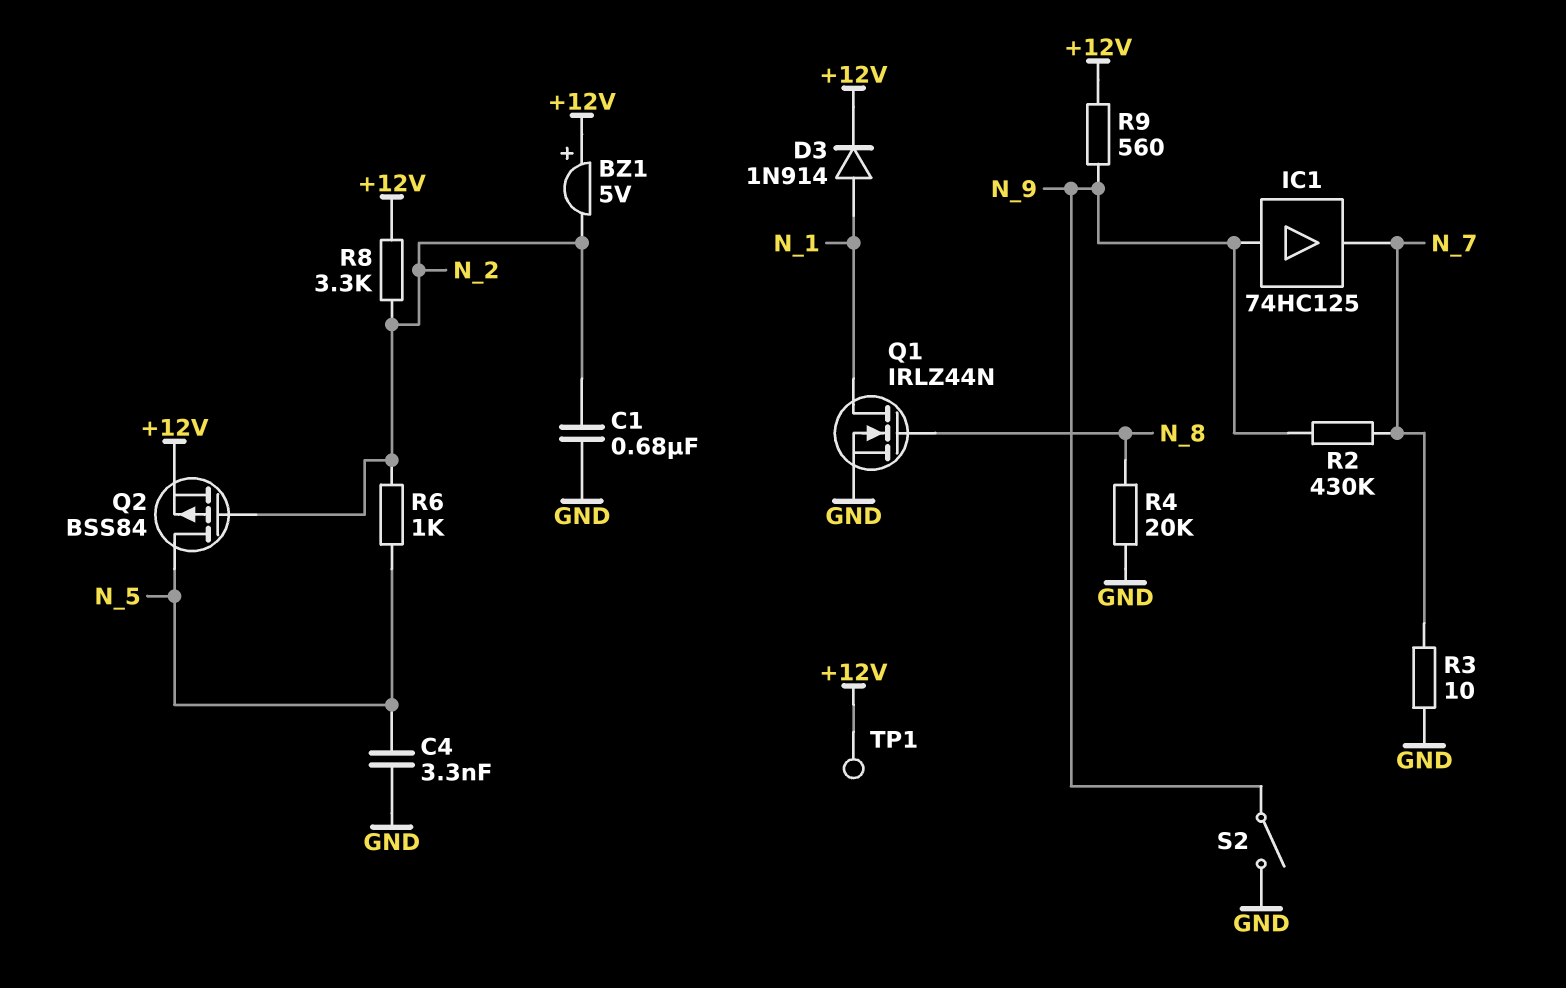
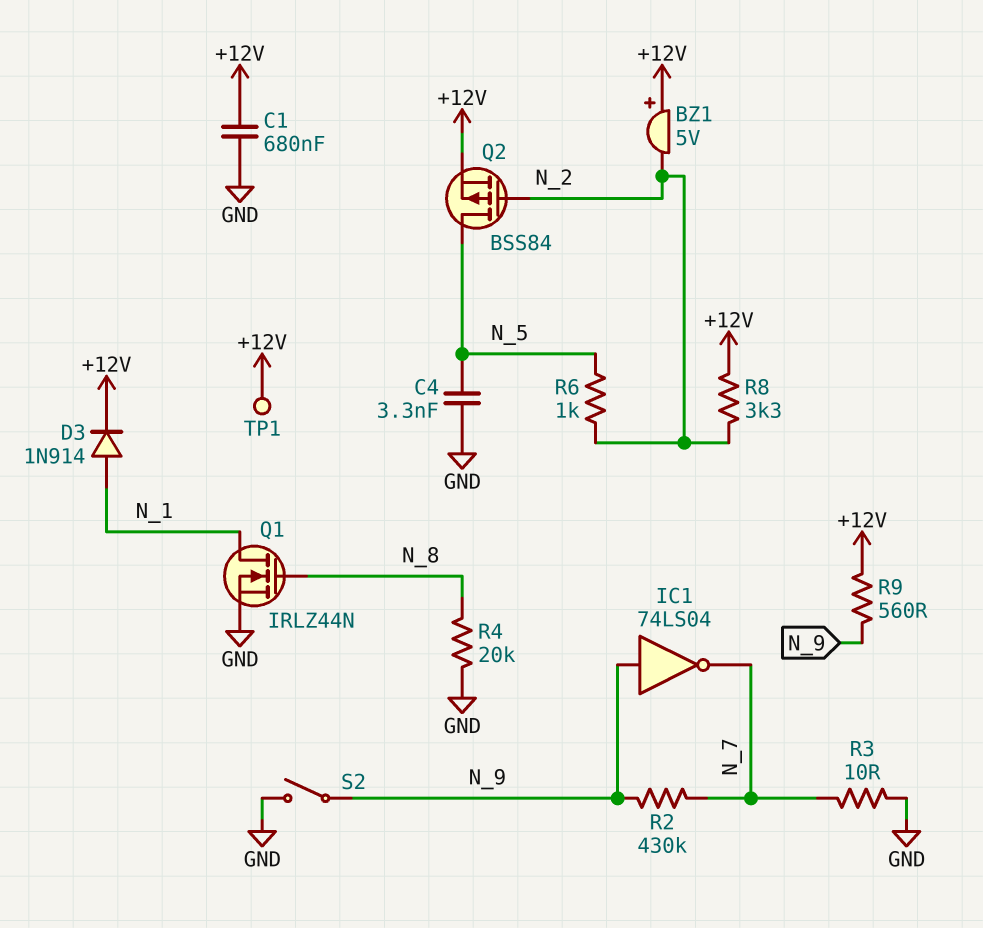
C1: 680nF (GND, N_2) -> 680nF (+12V, GND)
IC1: buffer 74HC125 (in N_9, out N_7) -> NOT 74LS04 (in N_9, out N_7)

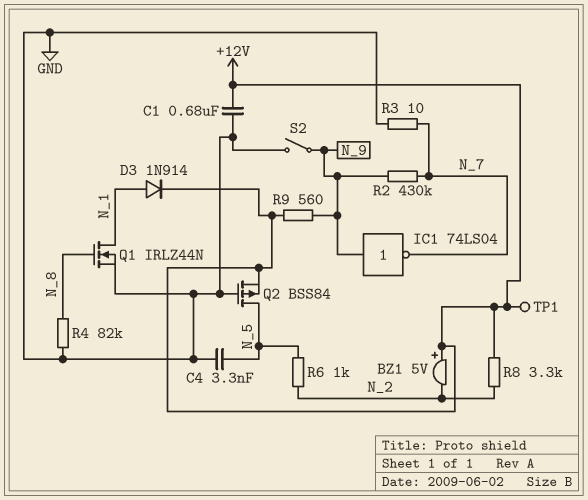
Q2: PMOS BSS84 (G N_2, D N_5, S +12V) -> PMOS BSS84 (G GND, D N_5, S +12V)
R4: 20k (GND, N_8) -> 82k (GND, N_8)

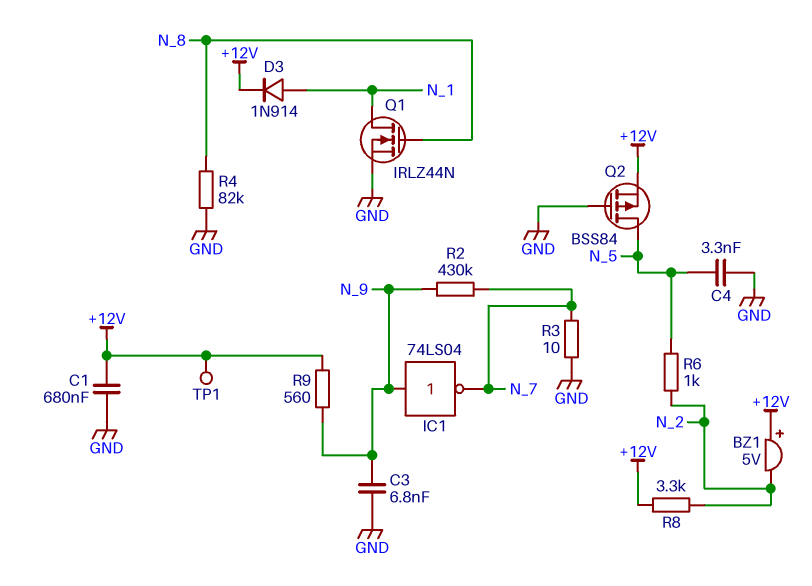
C3: none -> 6.8nF (GND, N_9)
S2: switch (GND, N_9) -> none

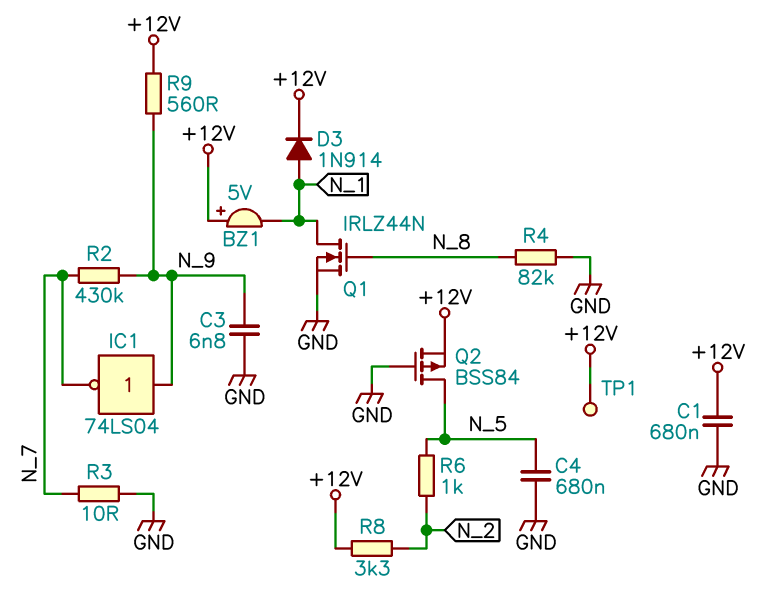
BZ1: buzzer 5V (plus +12V, minus N_2) -> buzzer 5V (plus +12V, minus N_1)
C4: 3.3nF (GND, N_5) -> 680nF (GND, N_5)

